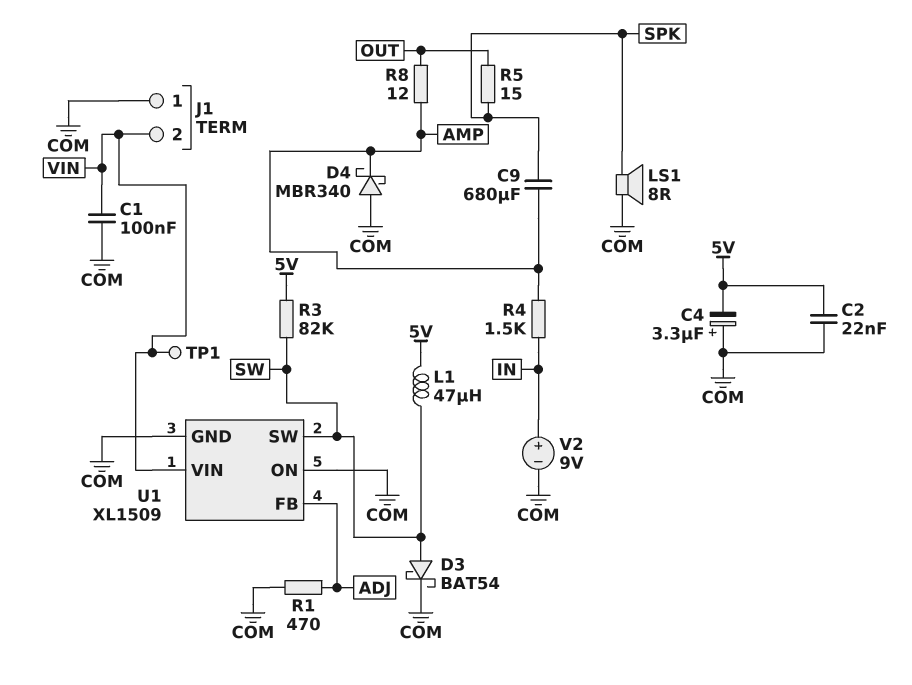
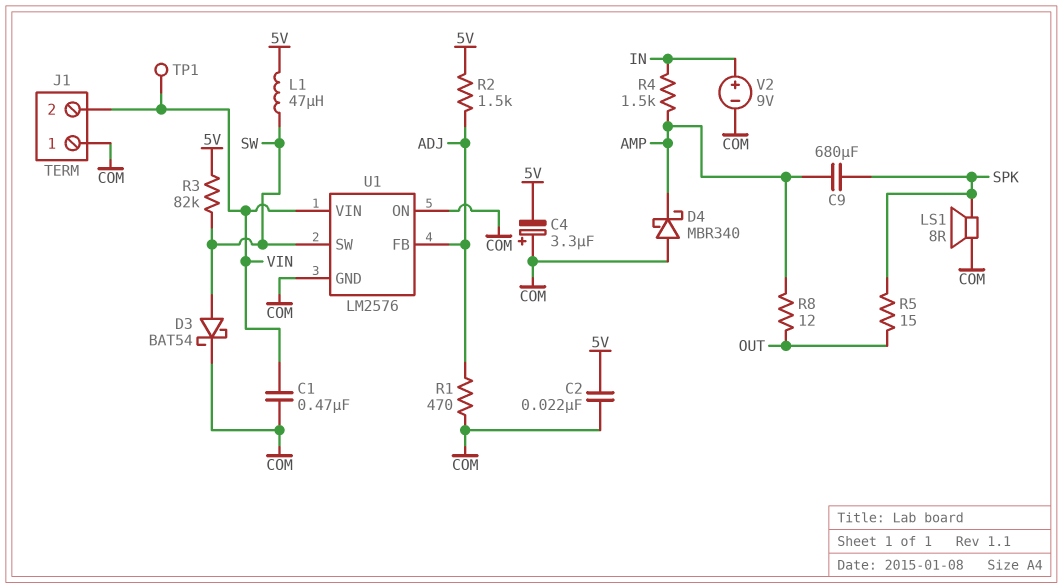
C1: 100nF (COM, VIN) -> 470nF (COM, VIN)
R2: none -> 1.5k (5V, ADJ)
U1: XL1509 -> LM2576

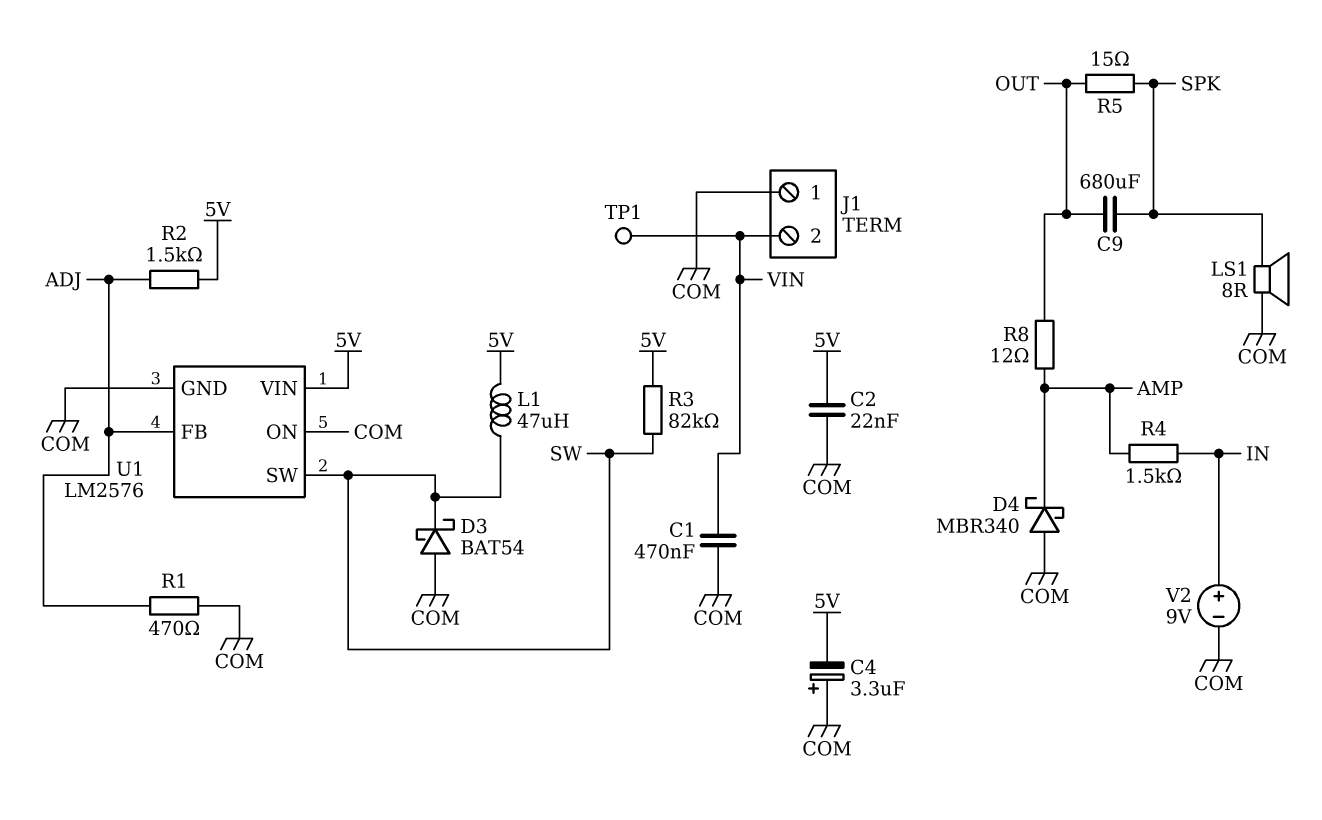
C9: 680uF (AMP, SPK) -> 680uF (OUT, SPK)
D3: schottky BAT54 (A SW, K COM) -> schottky BAT54 (A COM, K SW)
U1 pin VIN: VIN -> 5V

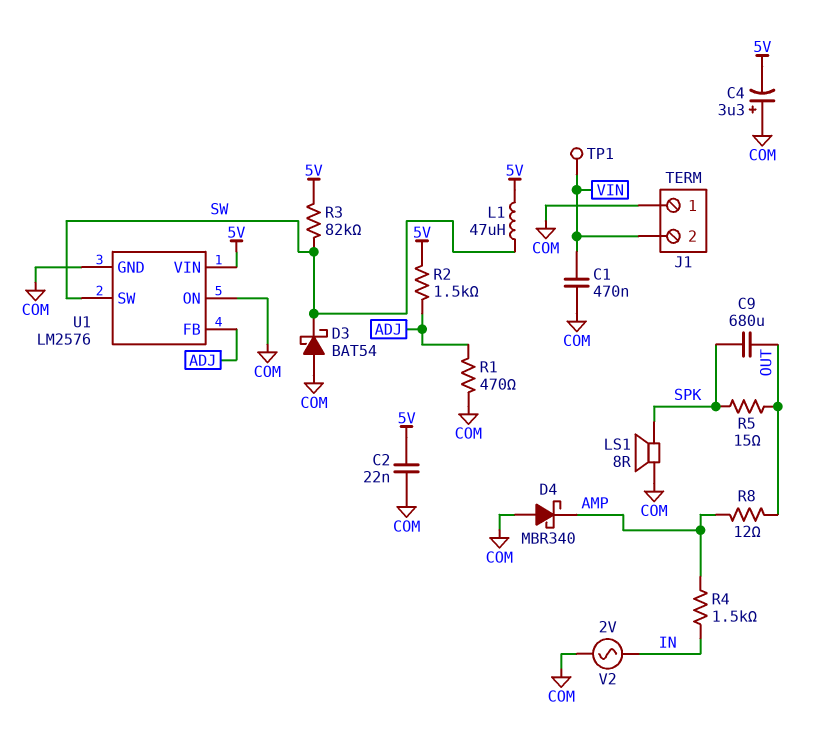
V2: 9V (plus IN, minus COM) -> AC 2V (COM, IN)

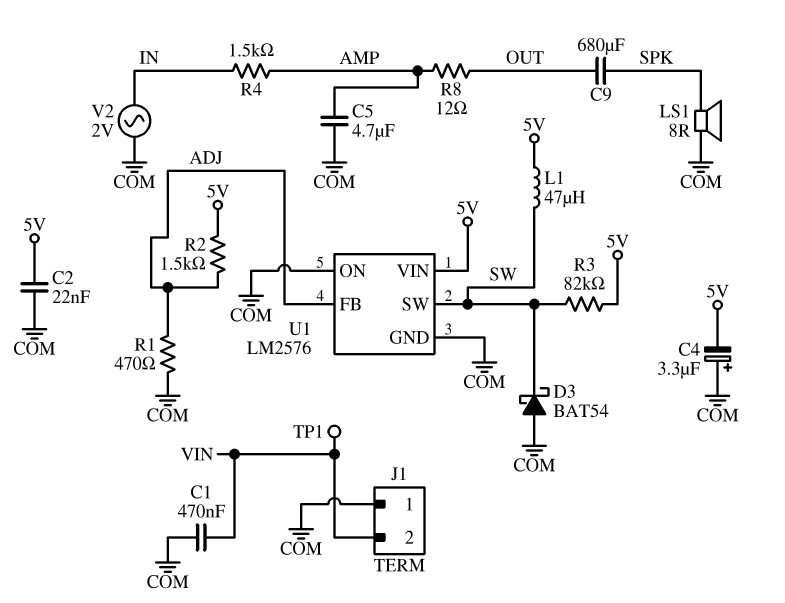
C5: none -> 4.7uF (AMP, COM)
D4: schottky MBR340 (A COM, K AMP) -> none
R5: 15 (OUT, SPK) -> none

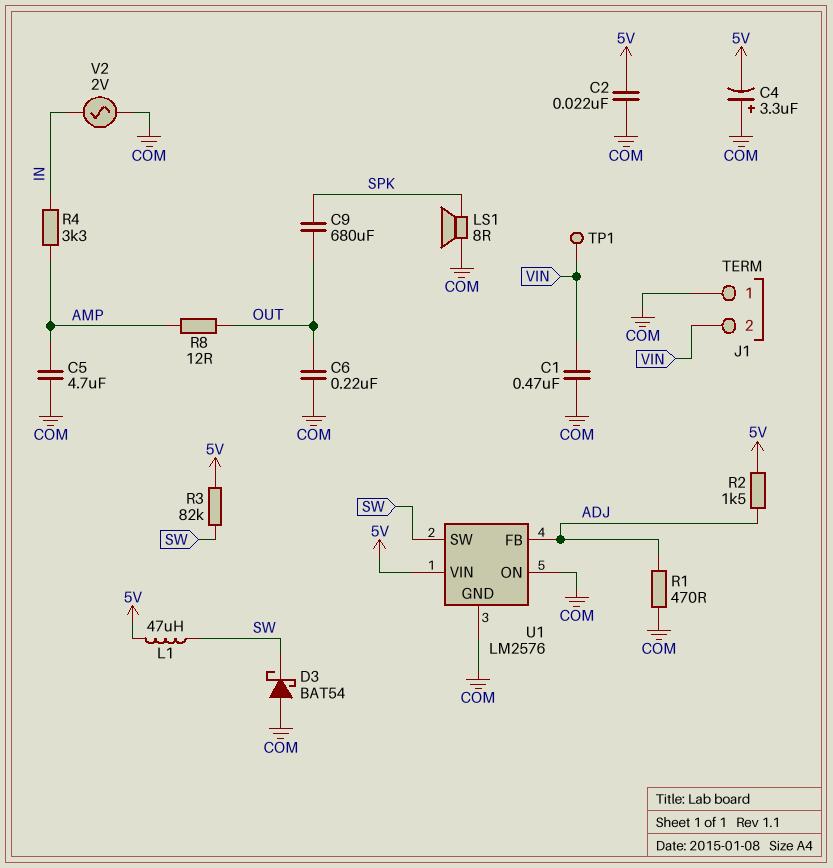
C6: none -> 220nF (COM, OUT)
R4: 1.5k (AMP, IN) -> 3.3k (AMP, IN)

